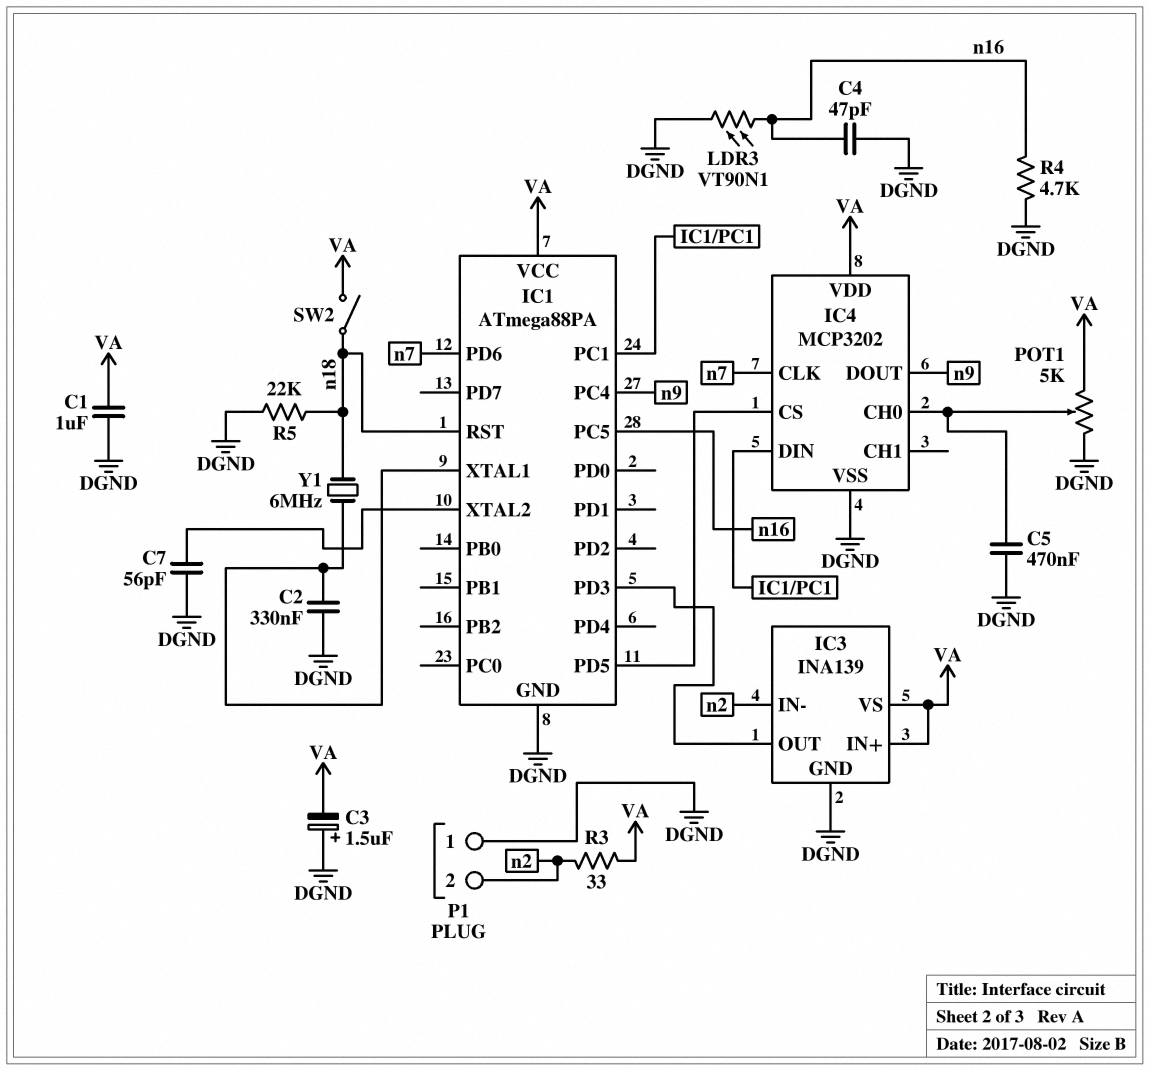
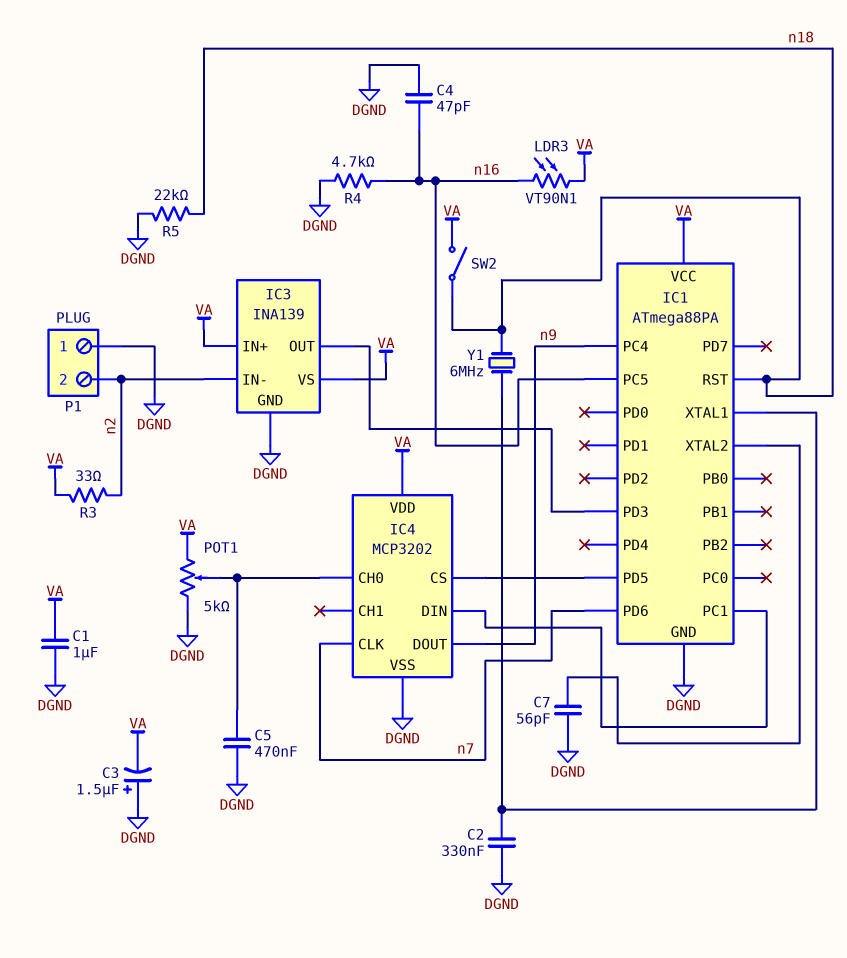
LDR3: VT90N1 (DGND, n16) -> VT90N1 (VA, n16)

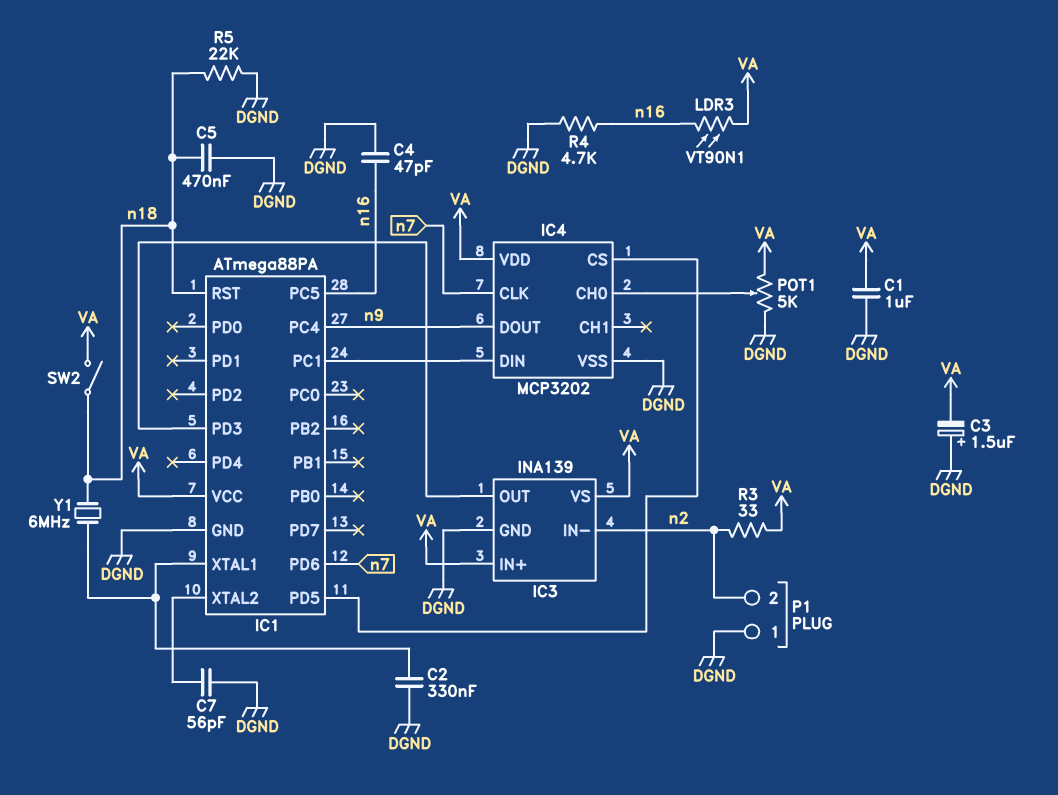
C5: 470nF (DGND, IC4/CH0) -> 470nF (DGND, n18)

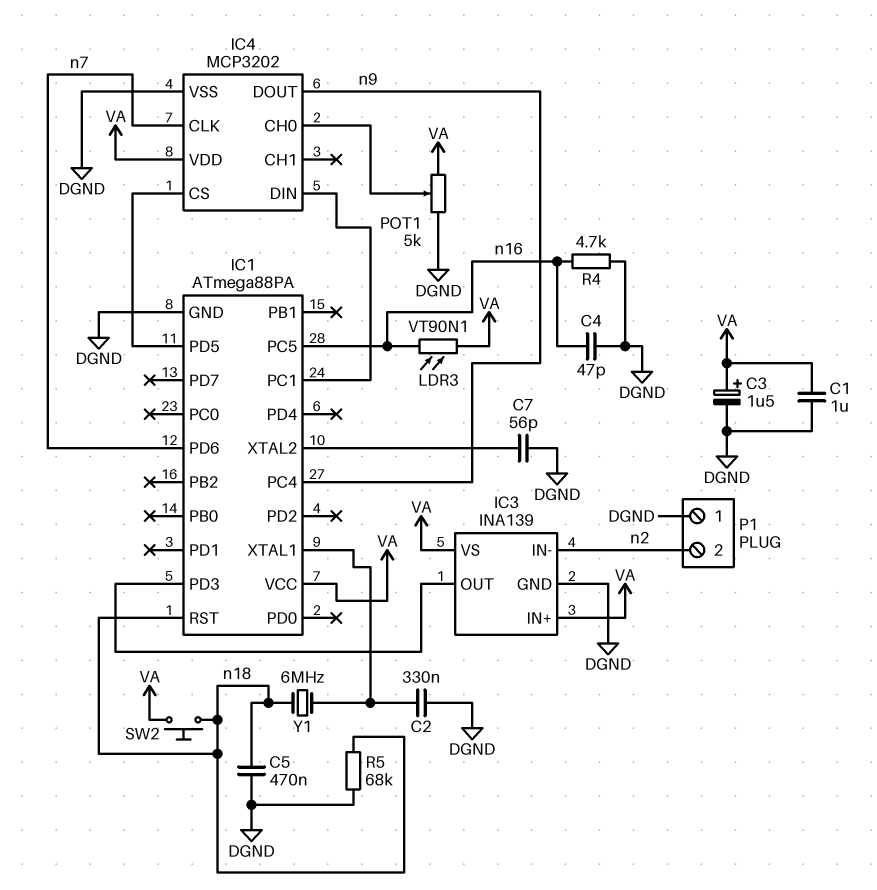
C3: 1.5uF (plus DGND, minus VA) -> 1.5uF (plus VA, minus DGND)
R3: 33 (VA, n2) -> none
R5: 22k (DGND, n18) -> 68k (DGND, n18)
SW2: switch (VA, n18) -> button (VA, n18)

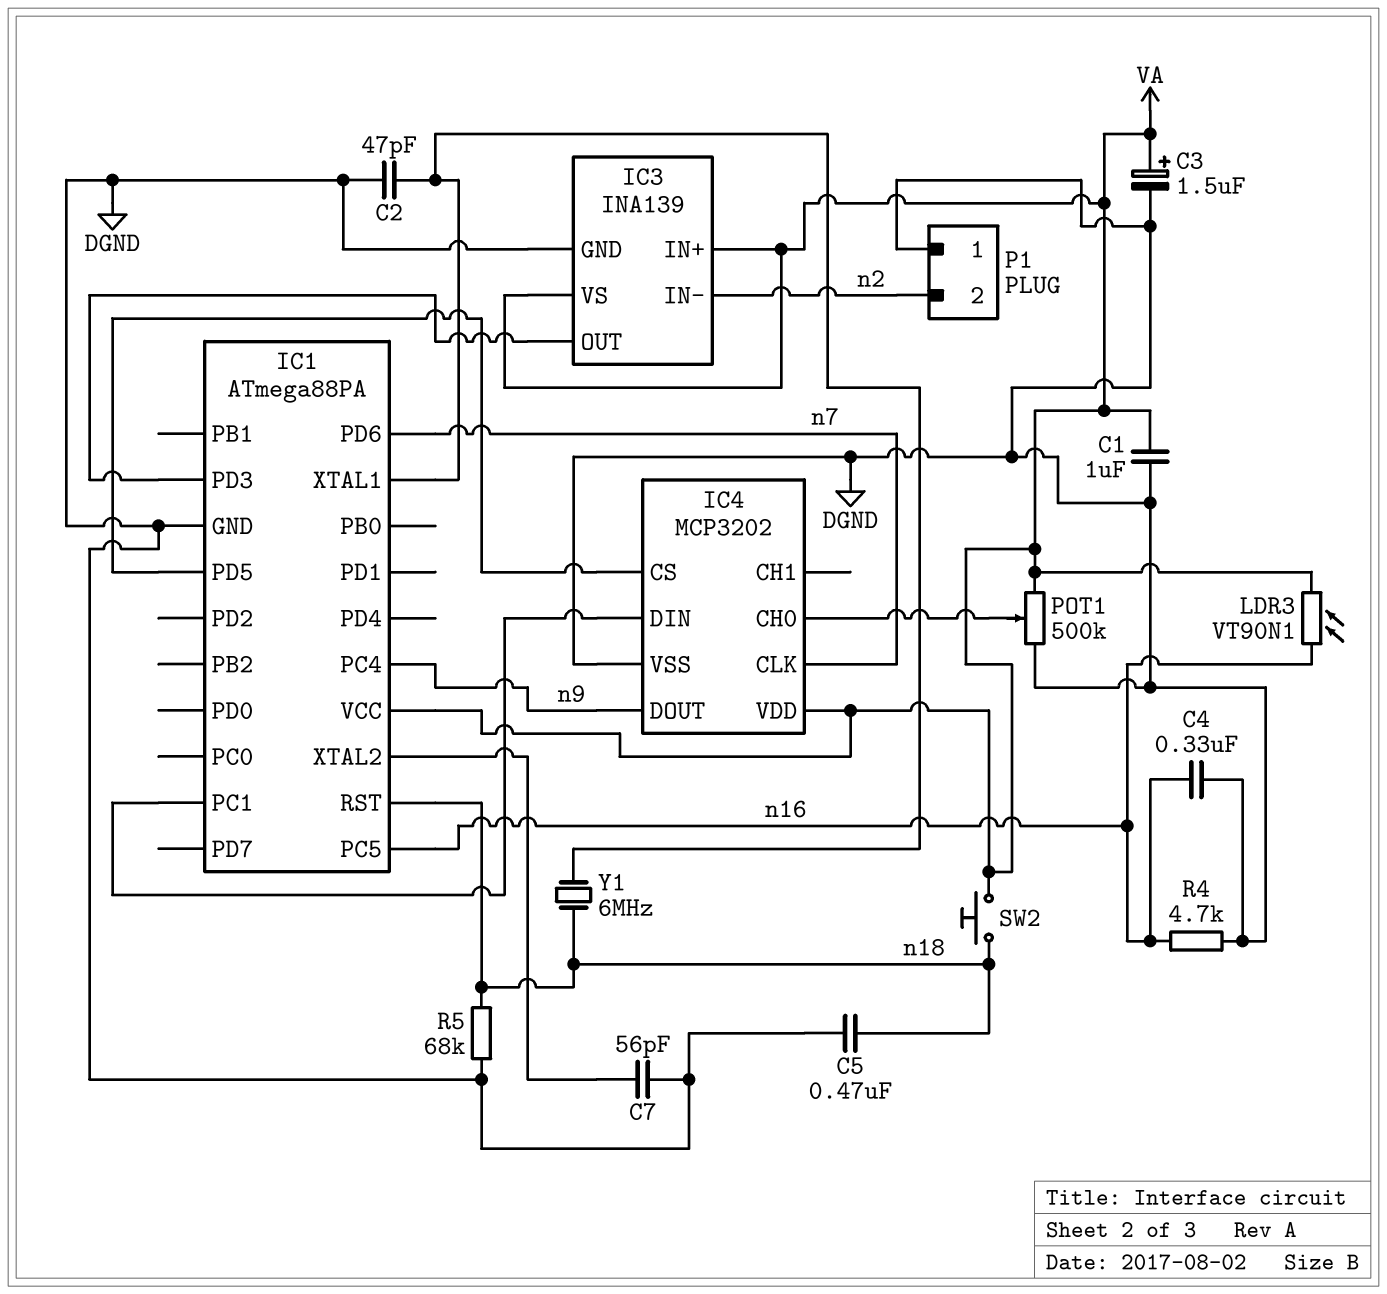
C2: 330nF (DGND, IC1/XTAL1) -> 47pF (DGND, IC1/XTAL1)
C4: 47pF (DGND, n16) -> 330nF (DGND, n16)
POT1: 5k (DGND, VA, wiper IC4/CH0) -> 500k (DGND, VA, wiper IC4/CH0)

